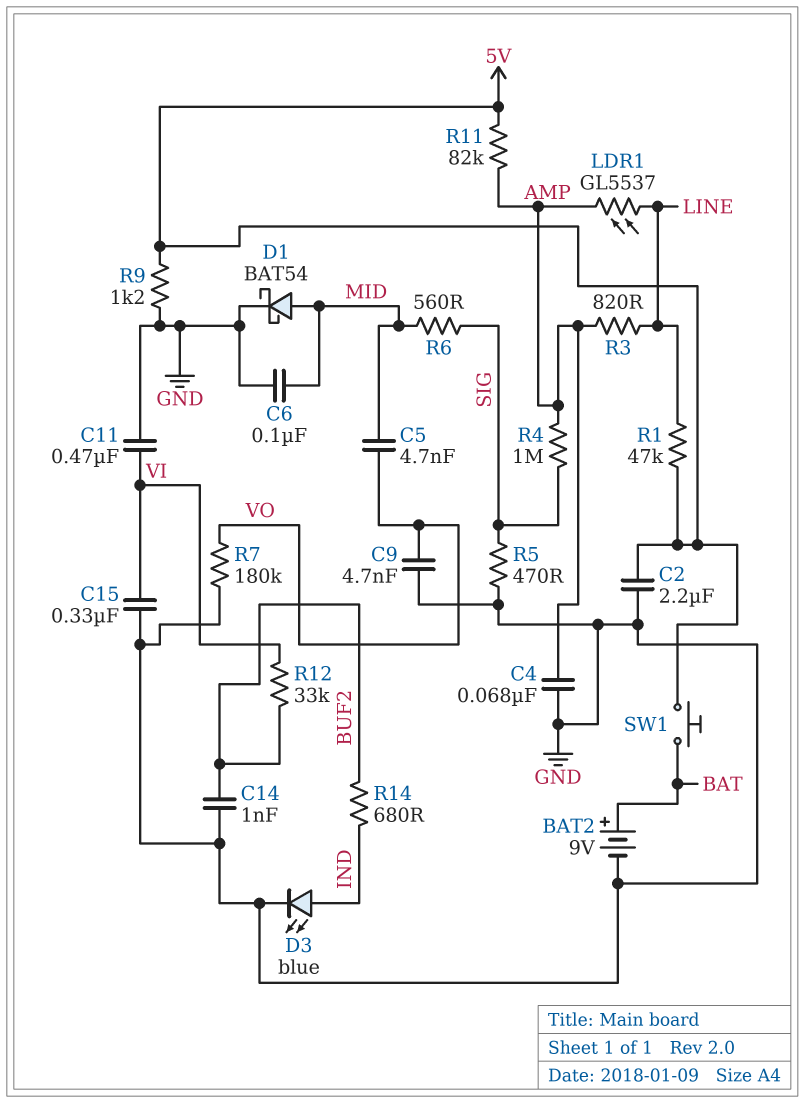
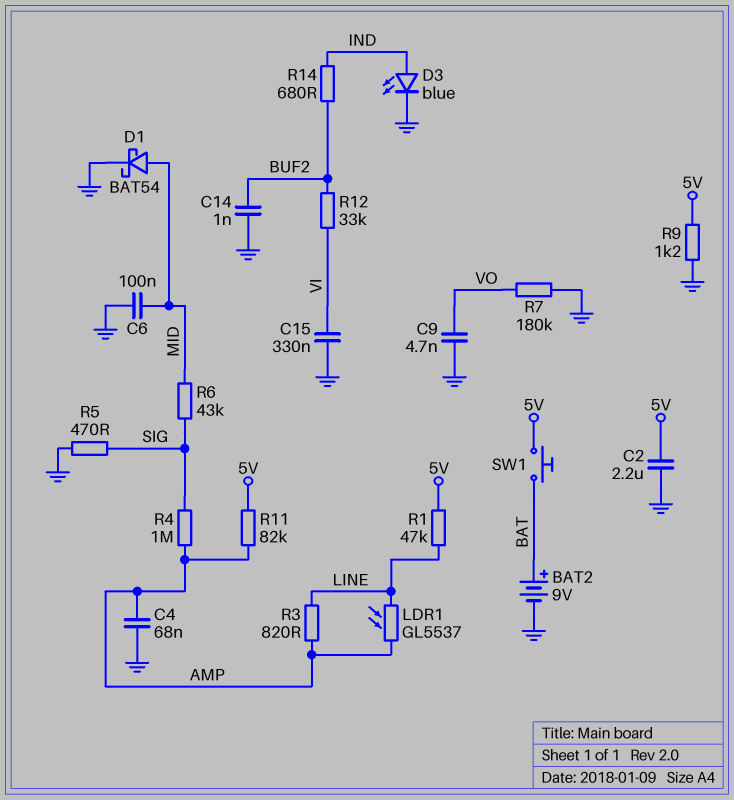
C5: 4.7nF (MID, VO) -> none
C11: 470nF (GND, VI) -> none
R6: 560 (MID, SIG) -> 43k (MID, SIG)

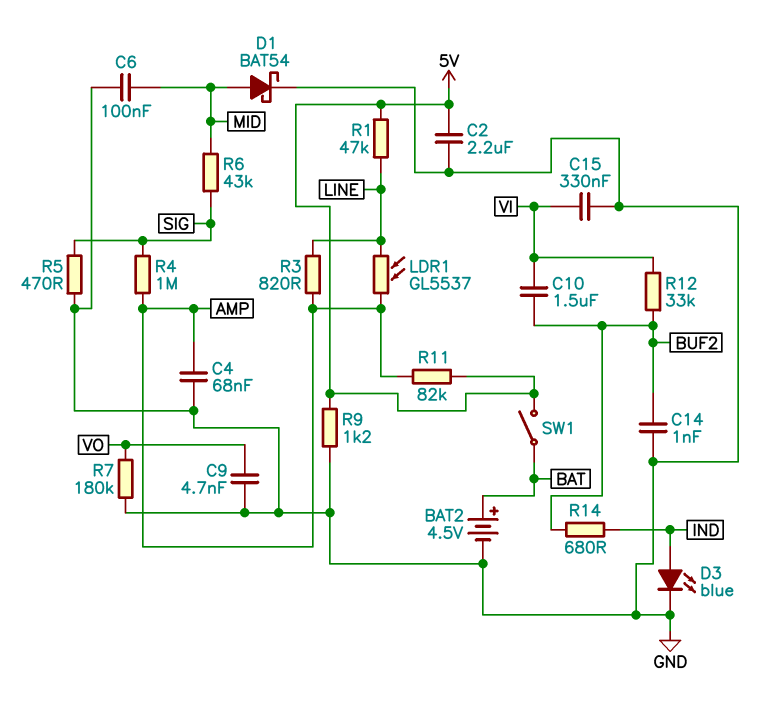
BAT2: 9V (plus BAT, minus GND) -> 4.5V (plus BAT, minus GND)
C10: none -> 1.5uF (BUF2, VI)
SW1: button (5V, BAT) -> switch (5V, BAT)

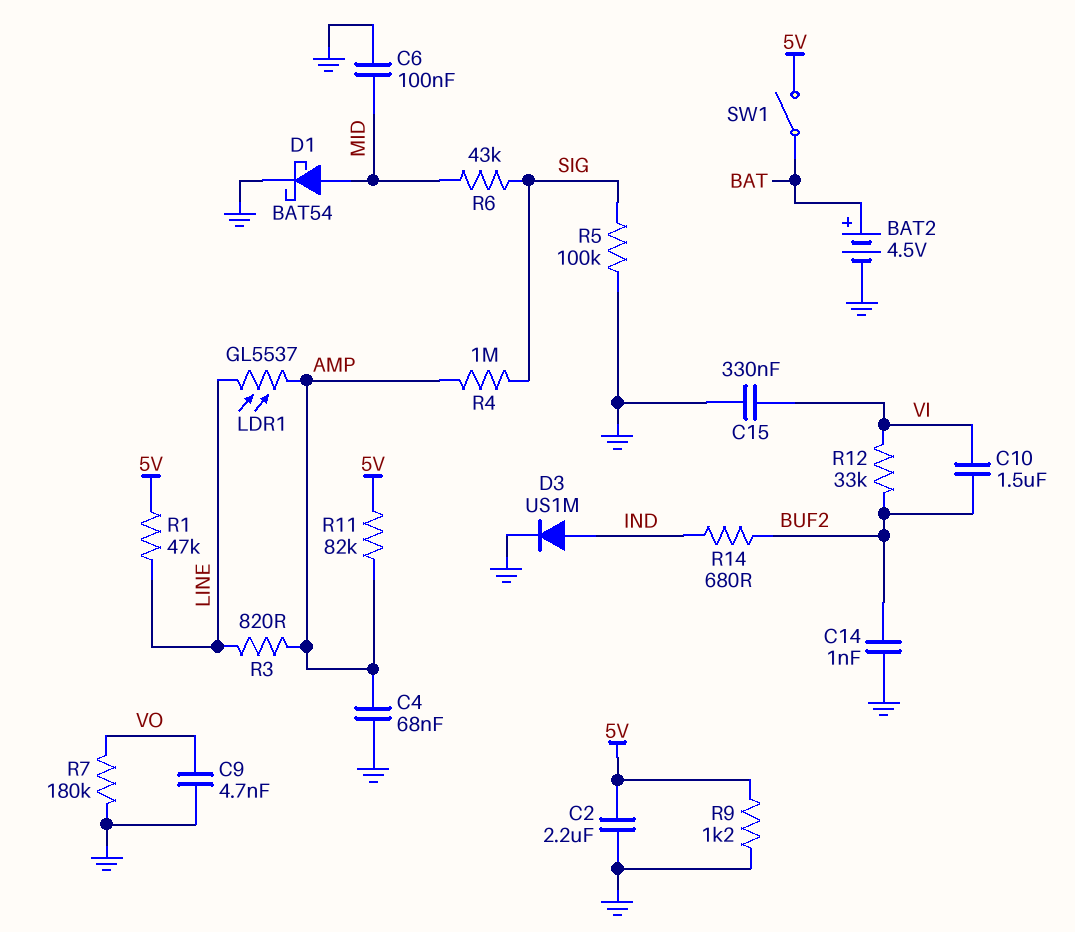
D3: LED blue (A IND, K GND) -> diode US1M (A IND, K GND)
R5: 470 (GND, SIG) -> 100k (GND, SIG)

